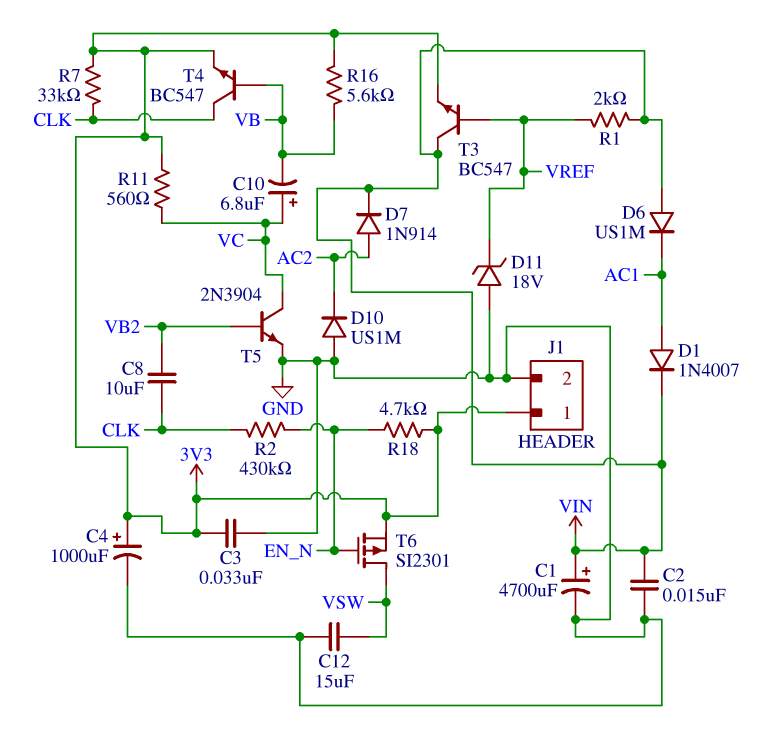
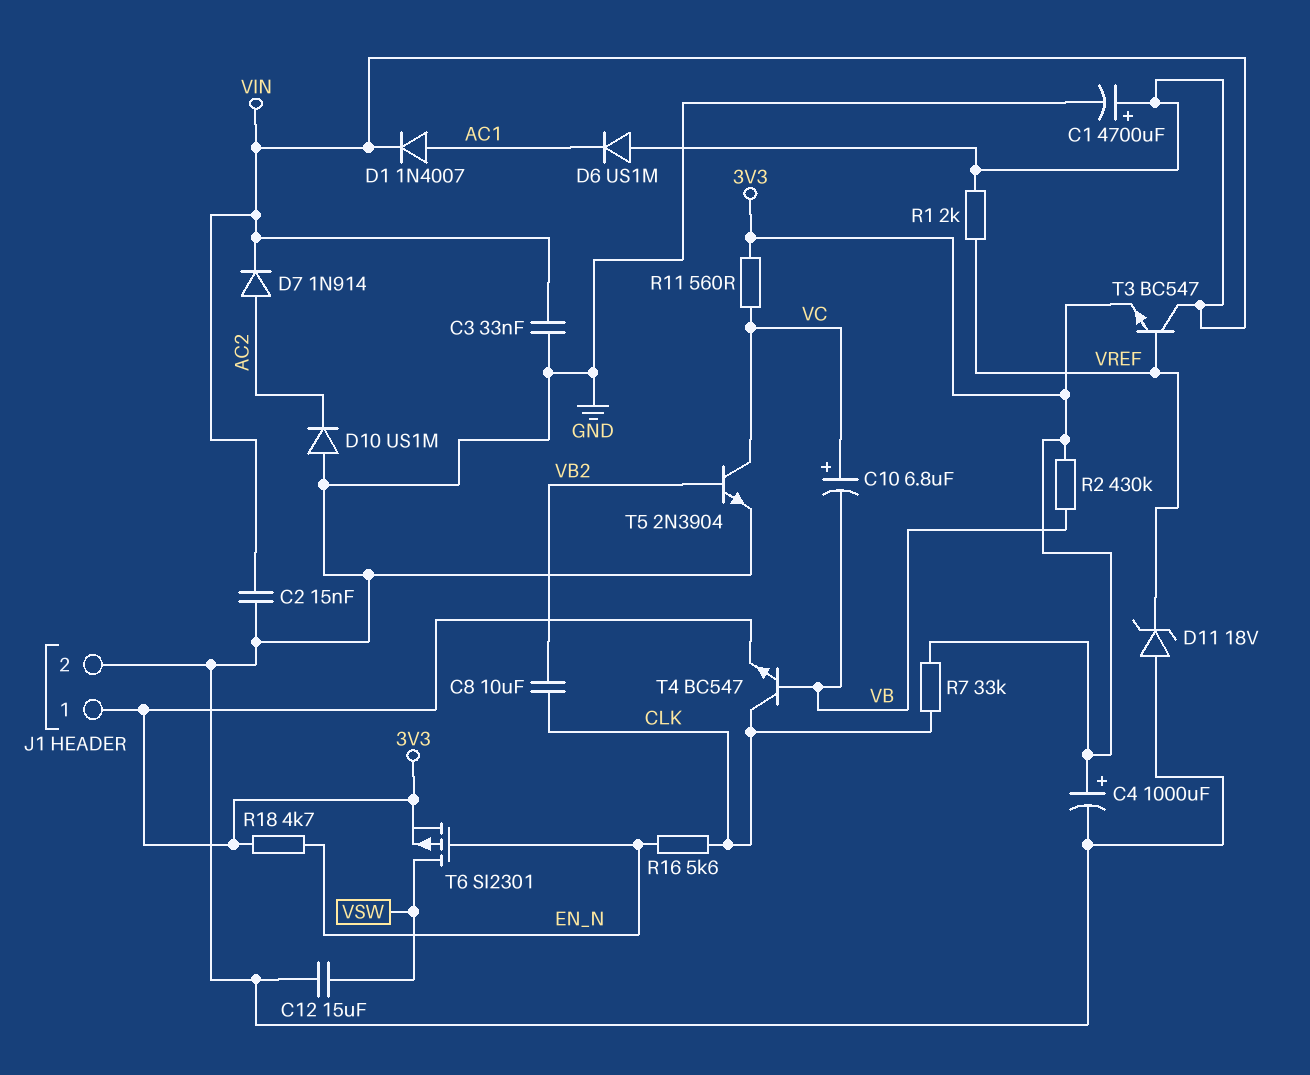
C3: 33nF (3V3, GND) -> 33nF (GND, VIN)
R2: 430k (CLK, EN_N) -> 430k (3V3, VB)
R16: 5.6k (3V3, VB) -> 5.6k (CLK, EN_N)

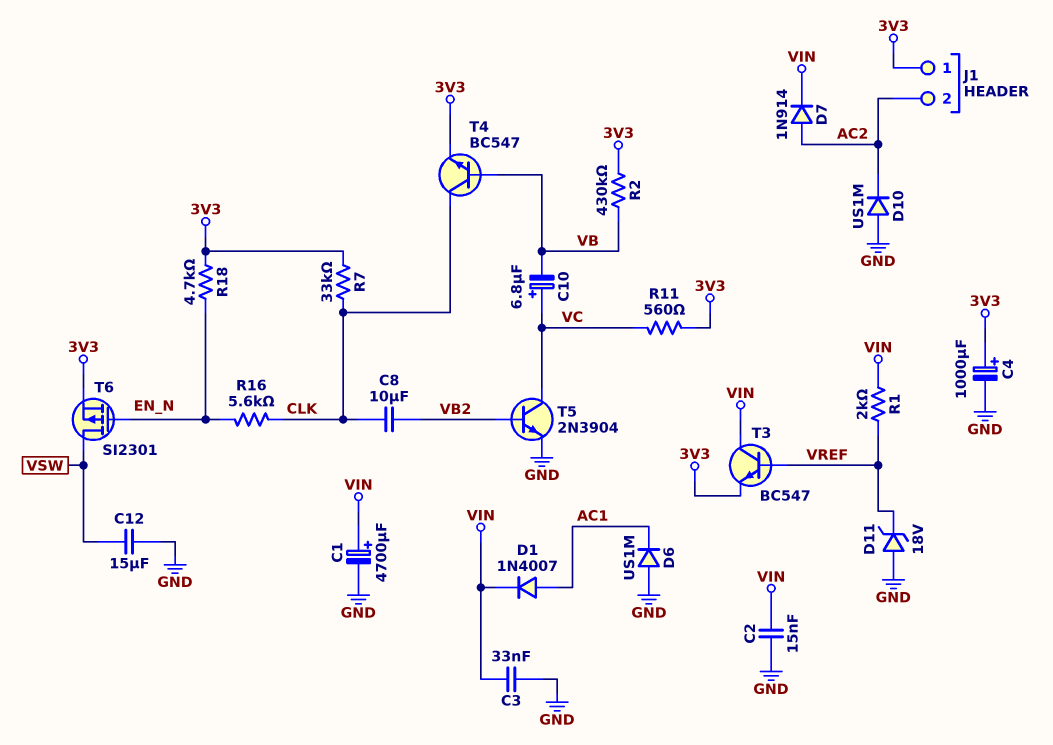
D6: diode US1M (A VIN, K AC1) -> diode US1M (A GND, K AC1)
J1 pin 2: GND -> AC2

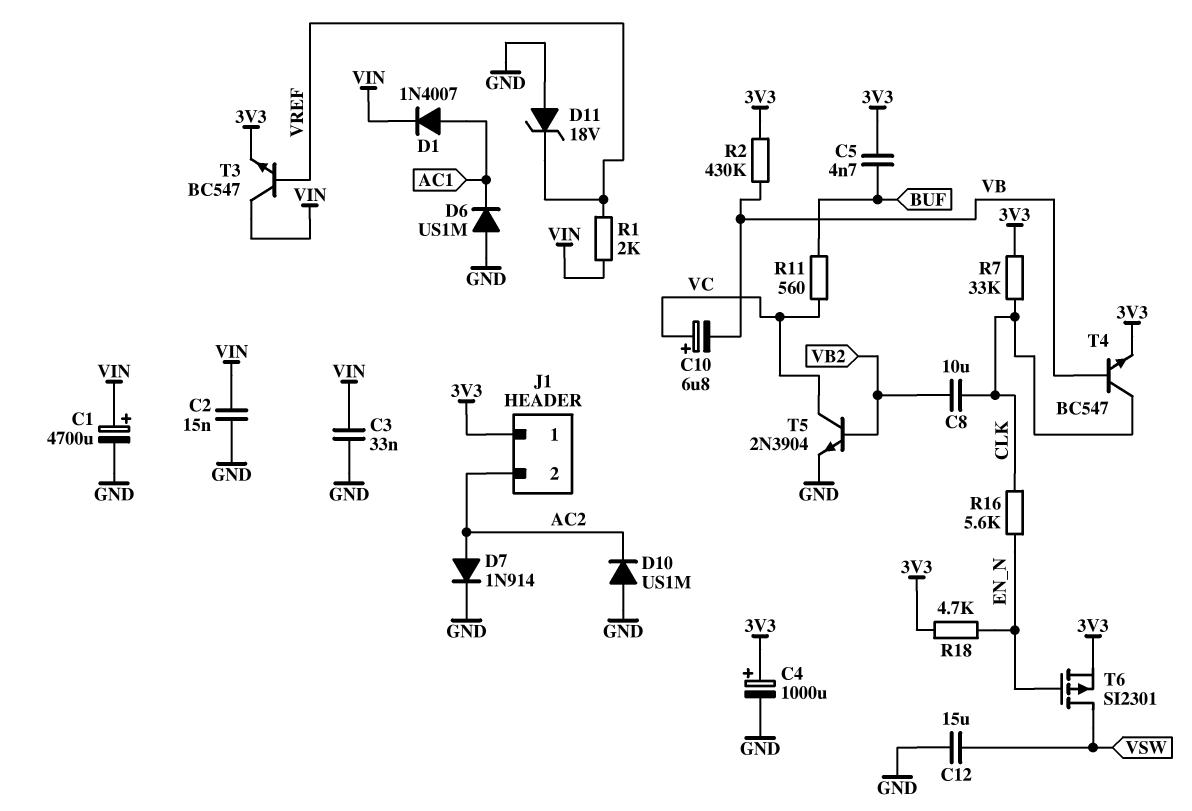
C5: none -> 4.7nF (3V3, BUF)
D7: diode 1N914 (A AC2, K VIN) -> diode 1N914 (A AC2, K GND)
R11: 560 (3V3, VC) -> 560 (BUF, VC)

